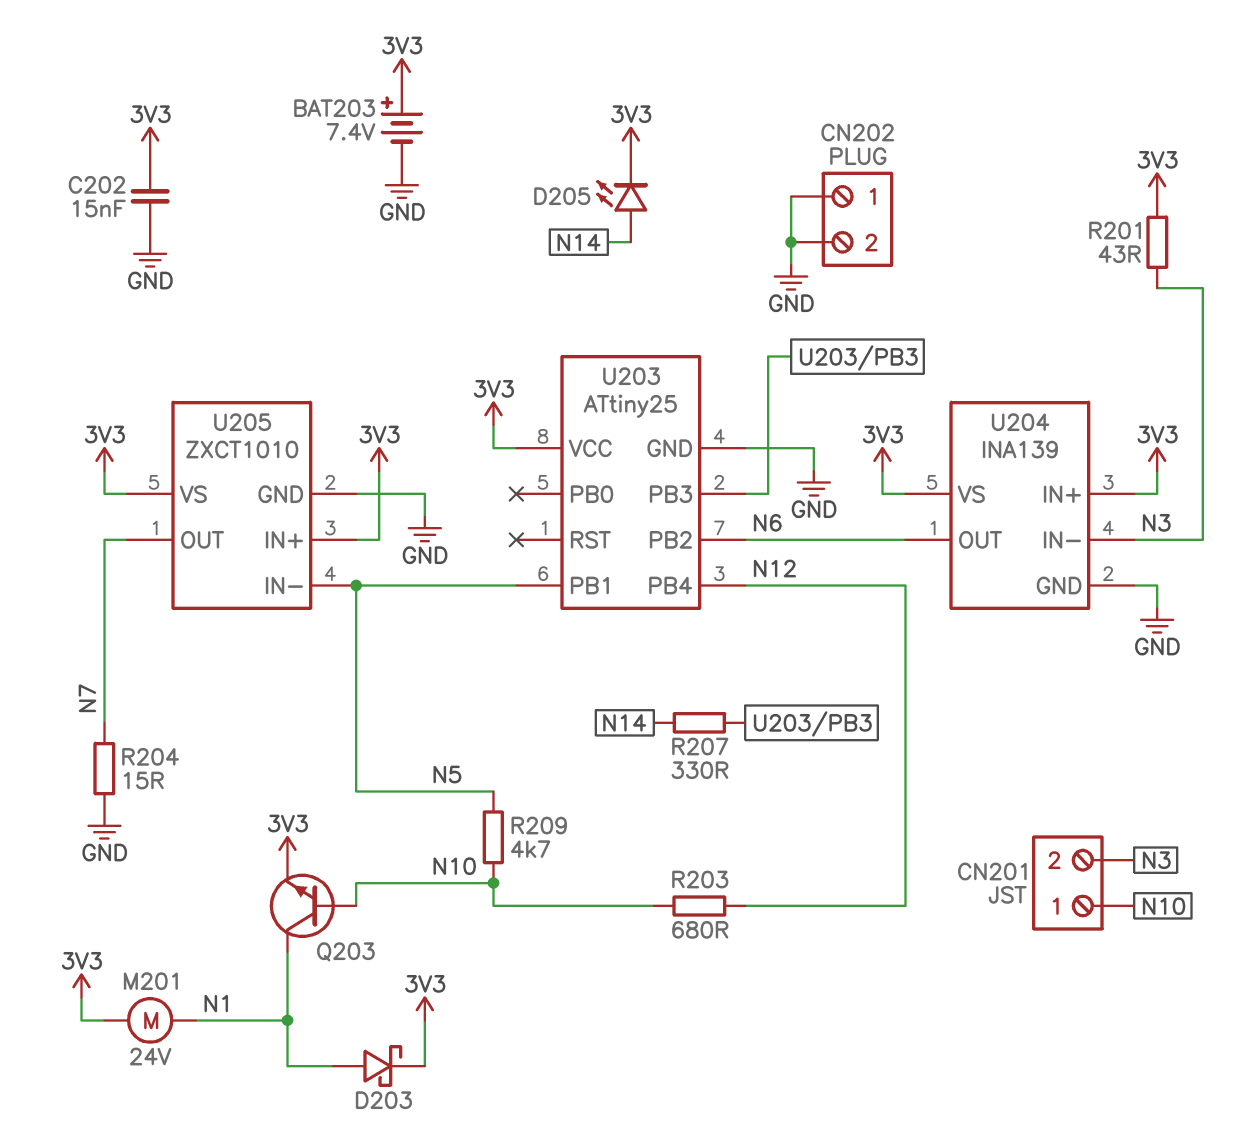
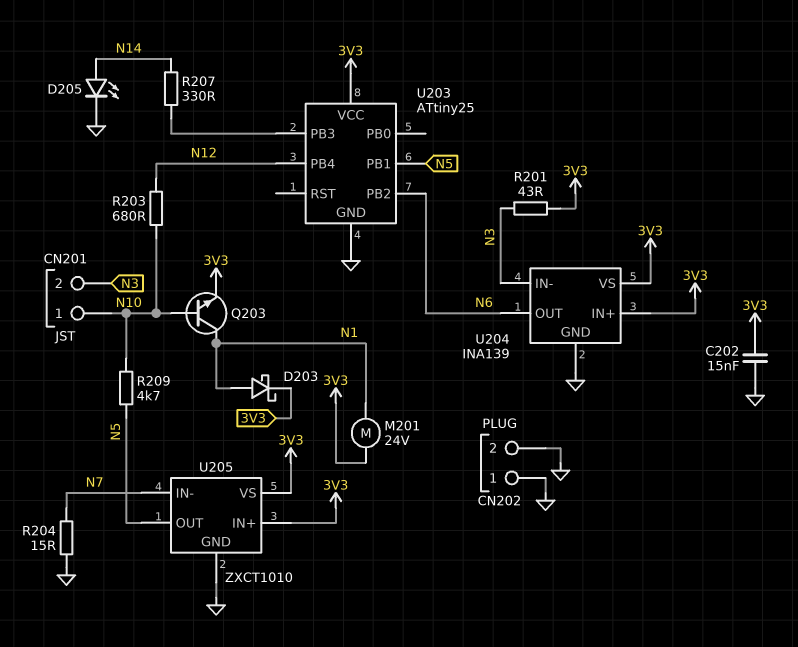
BAT203: 7.4V (plus 3V3, minus GND) -> none
D205: LED (A N14, K 3V3) -> LED (A N14, K GND)
U205 pin IN-: N5 -> N7
U205 pin OUT: N7 -> N5

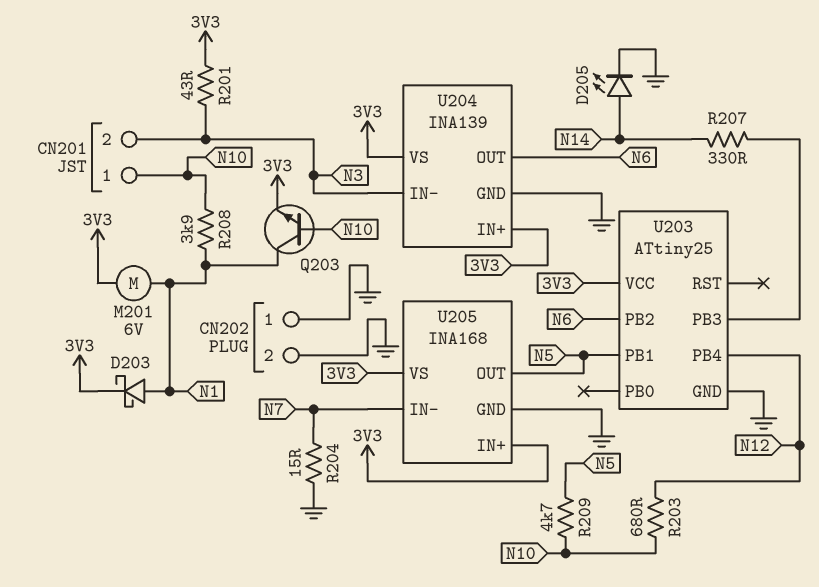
C202: 15nF (3V3, GND) -> none
M201: motor 24V (3V3, N1) -> motor 6V (3V3, N1)
R208: none -> 3.9k (N1, N10)
U205: ZXCT1010 -> INA168

